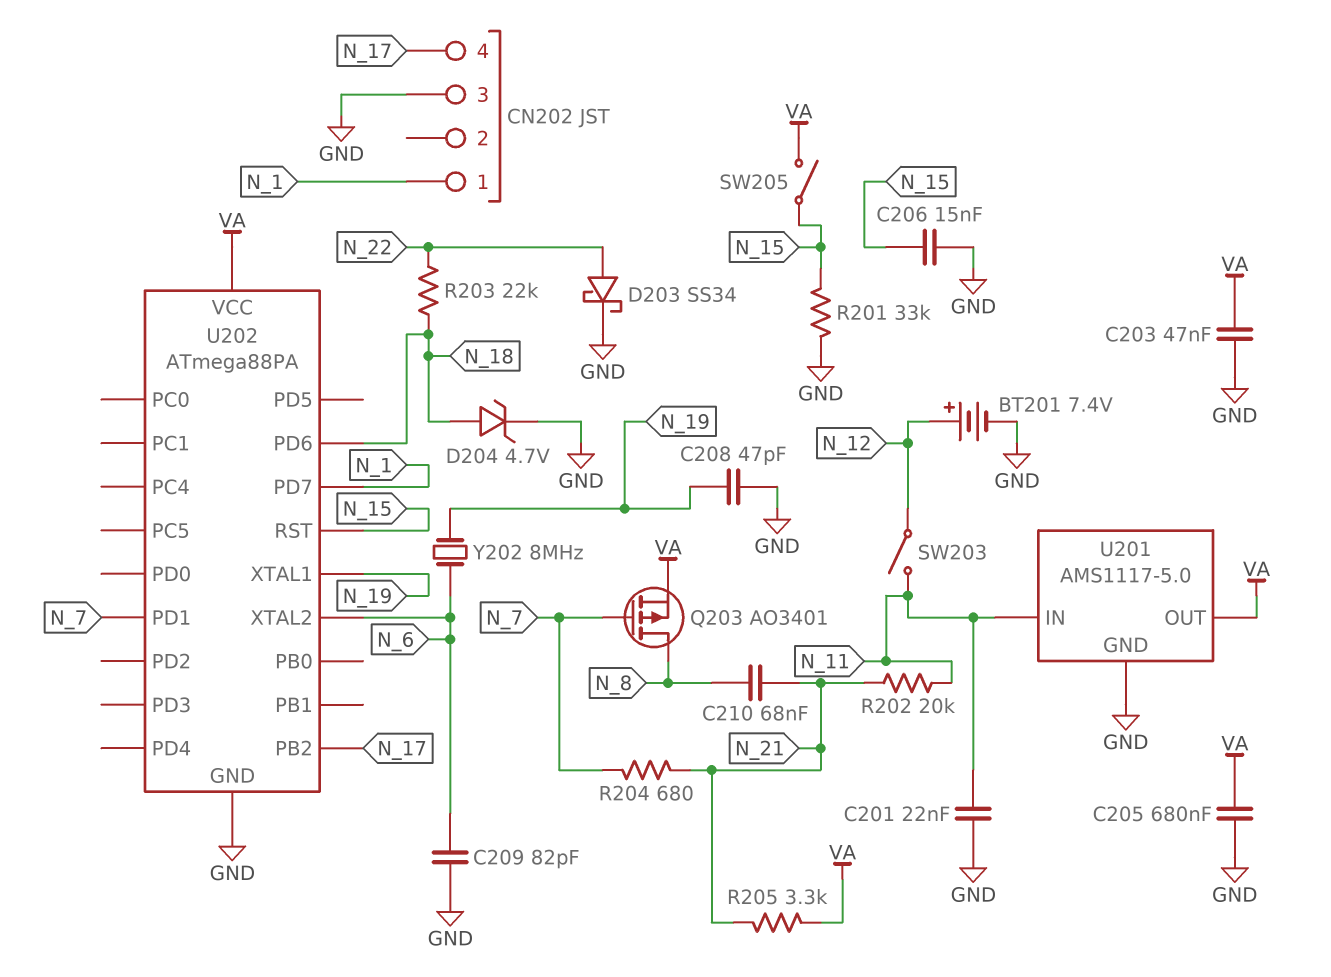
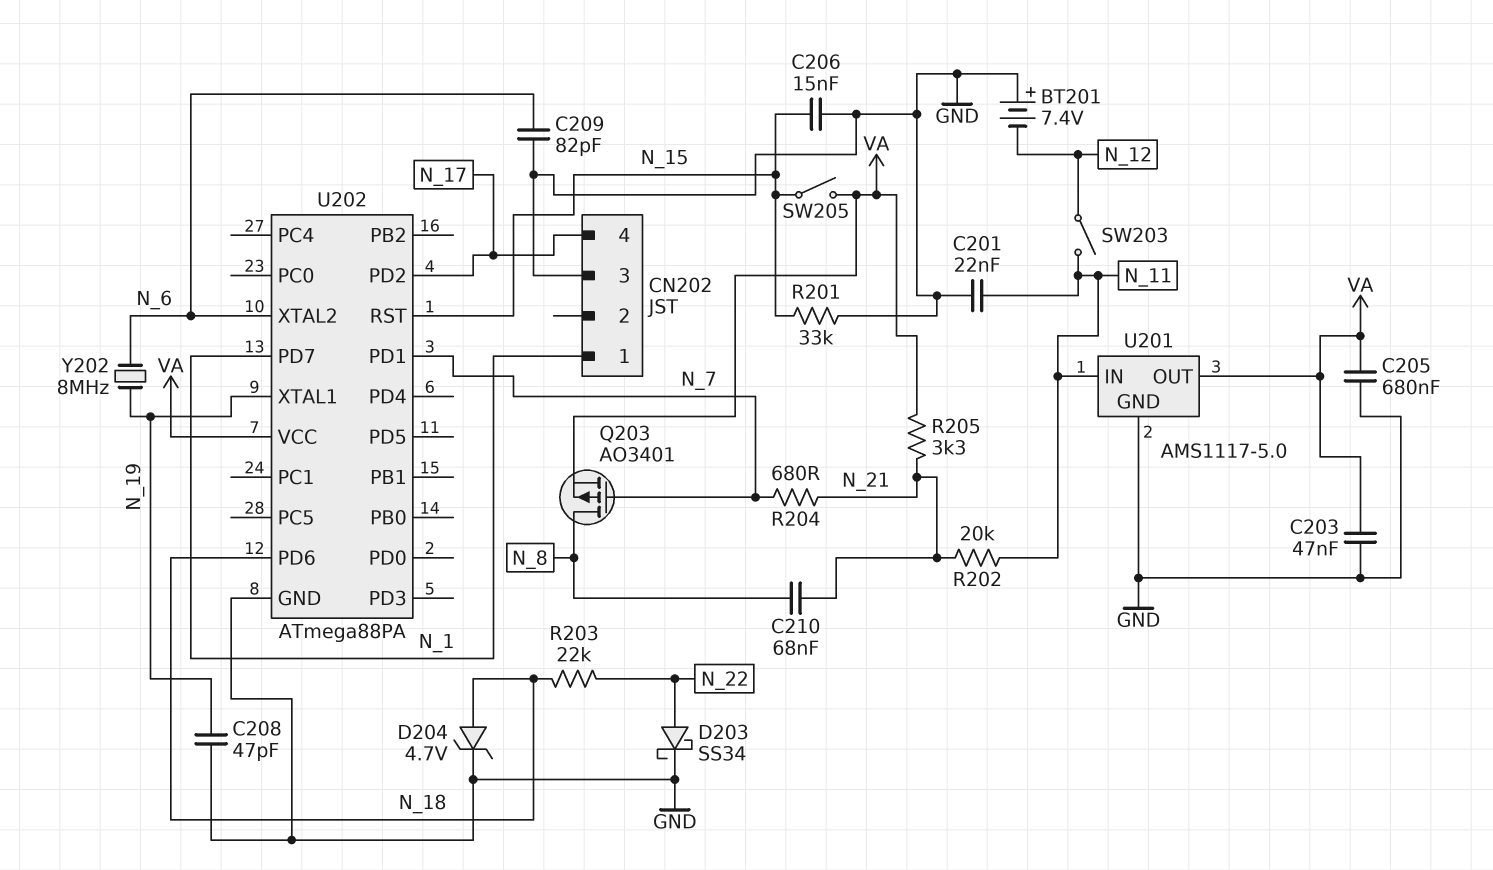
BT201: 7.4V (plus N_12, minus GND) -> 7.4V (plus GND, minus N_12)
U202 pin PB2: N_17 -> none
U202 pin PD2: none -> N_17

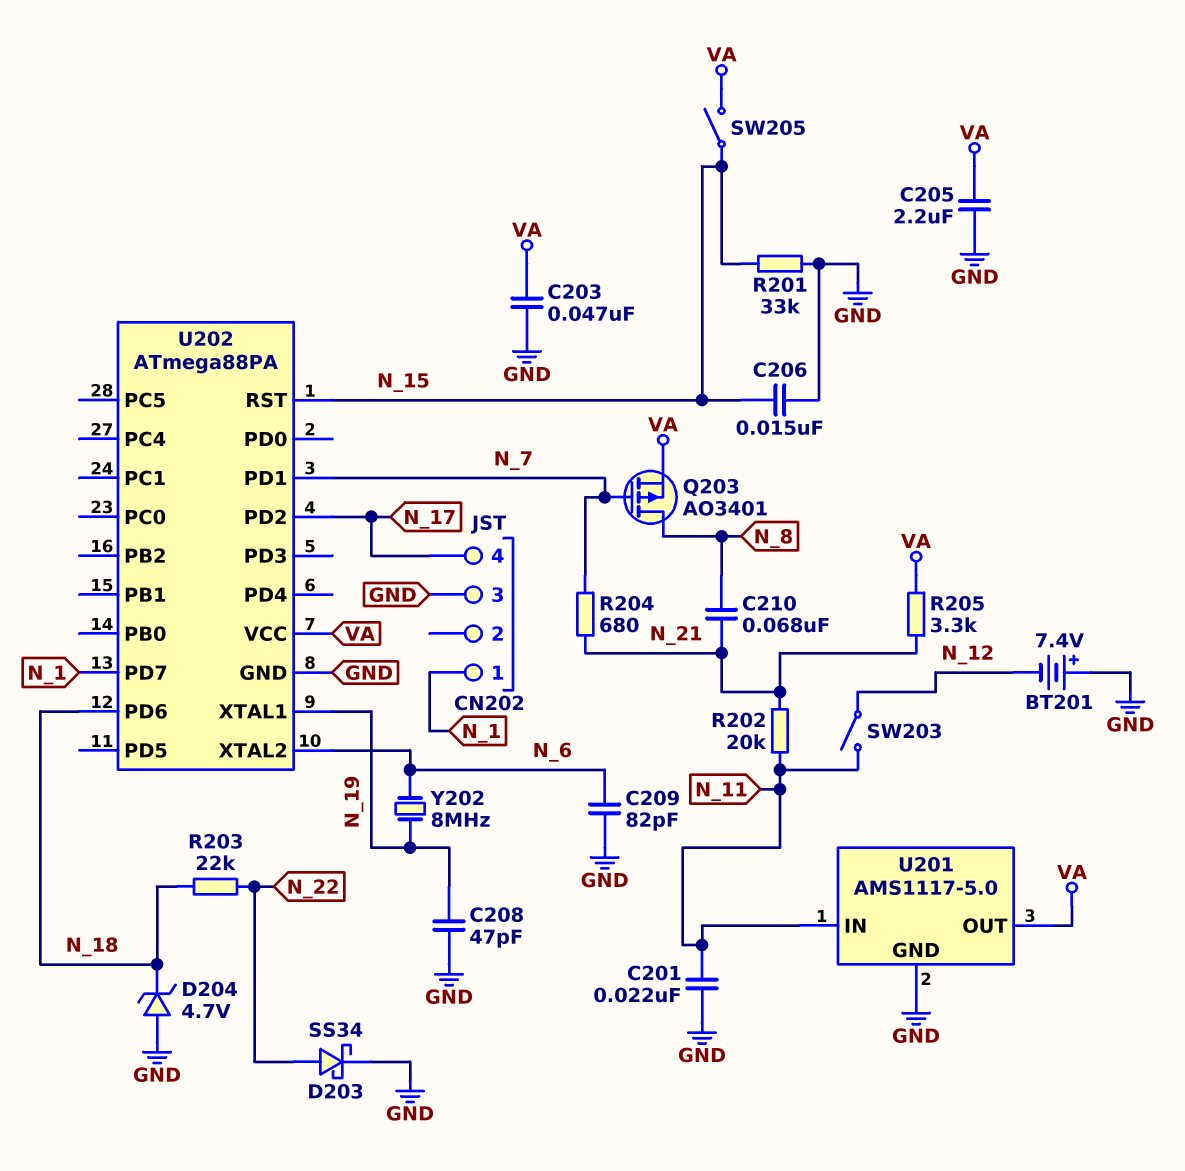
C205: 680nF (GND, VA) -> 2.2uF (GND, VA)
D204: zener 4.7V (A N_18, K GND) -> zener 4.7V (A GND, K N_18)

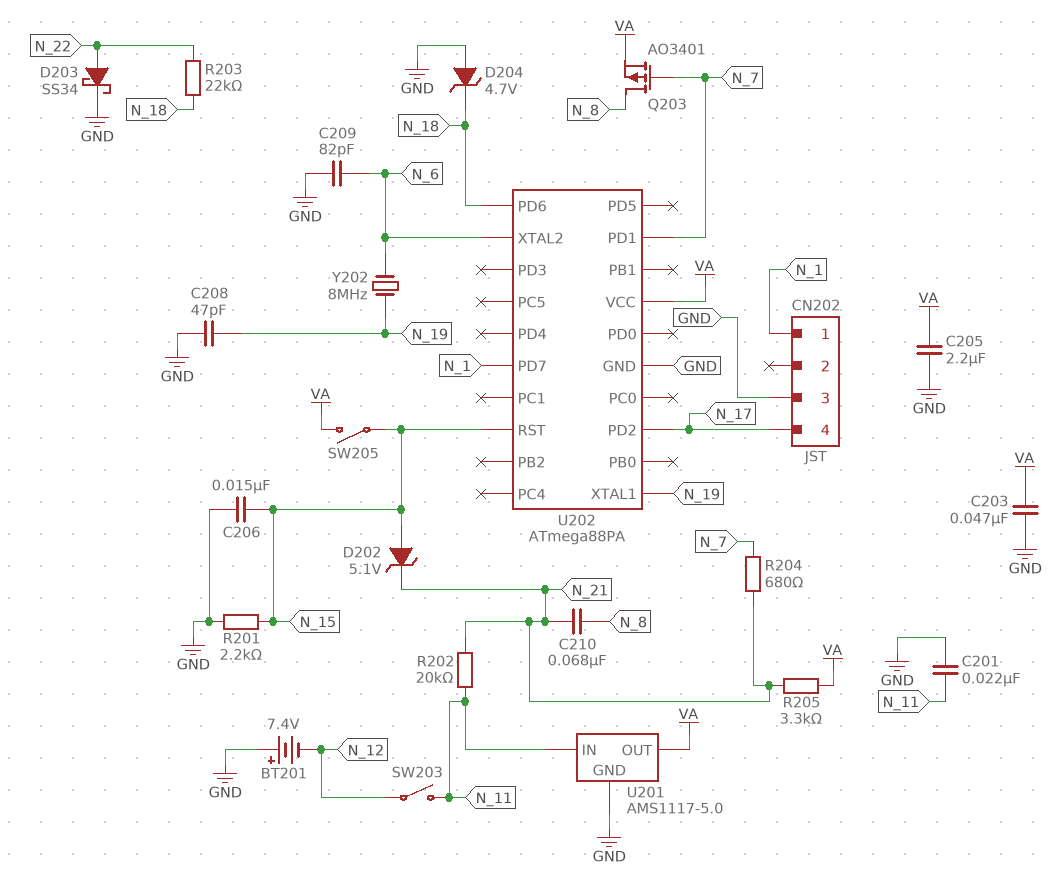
D202: none -> zener 5.1V (A N_15, K N_21)
R201: 33k (GND, N_15) -> 2.2k (GND, N_15)

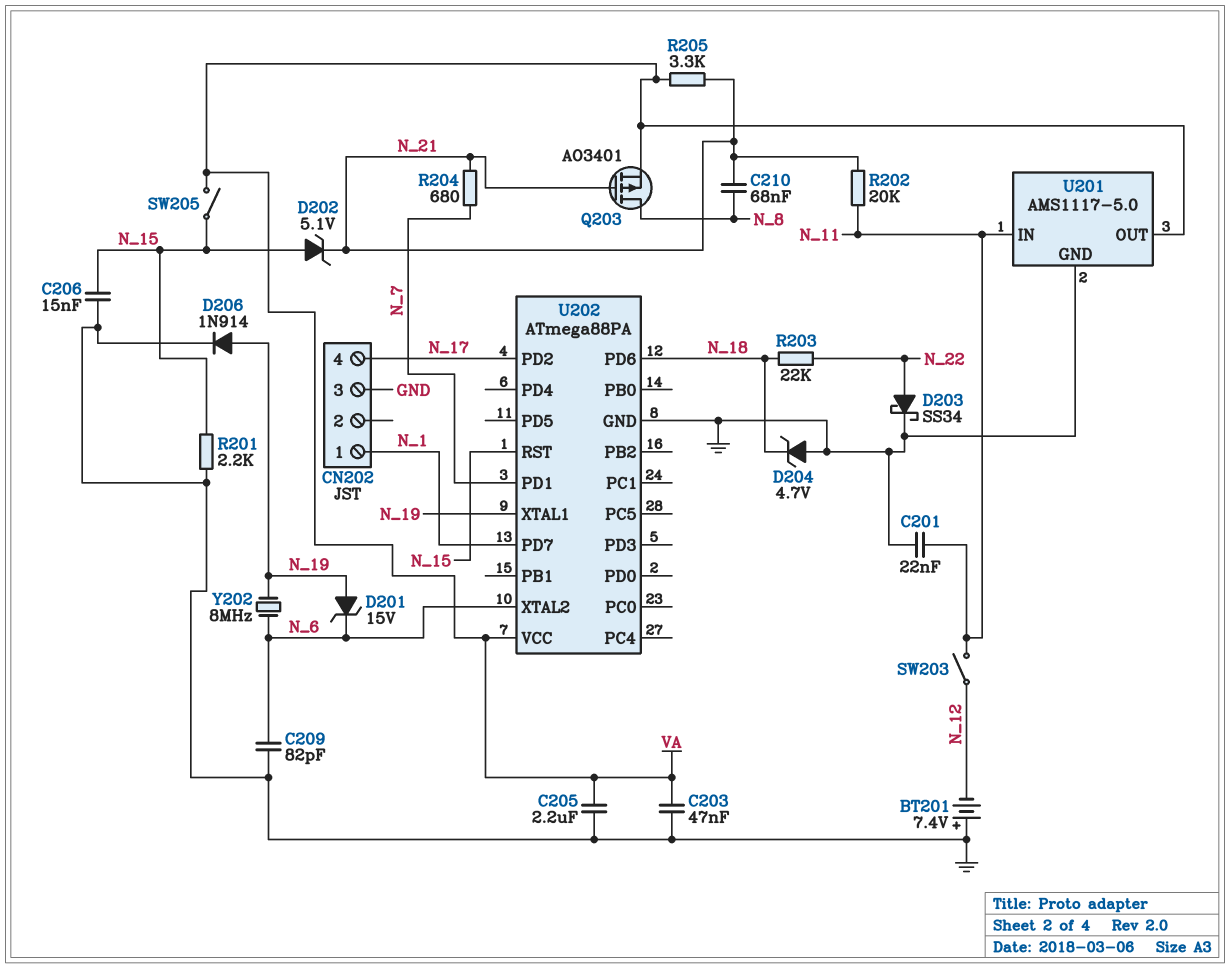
C208: 47pF (GND, N_19) -> none
D201: none -> zener 15V (A N_19, K N_6)
D206: none -> diode 1N914 (A N_19, K GND)
Q203: PMOS AO3401 (G N_7, D N_8, S VA) -> PMOS AO3401 (G N_21, D N_8, S VA)

